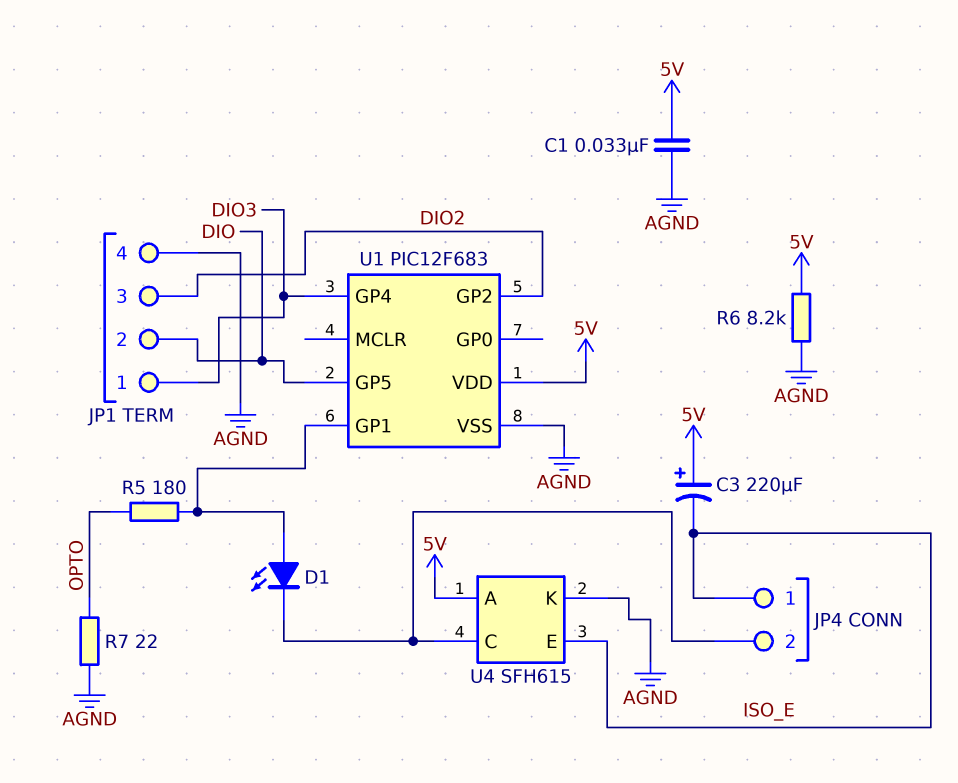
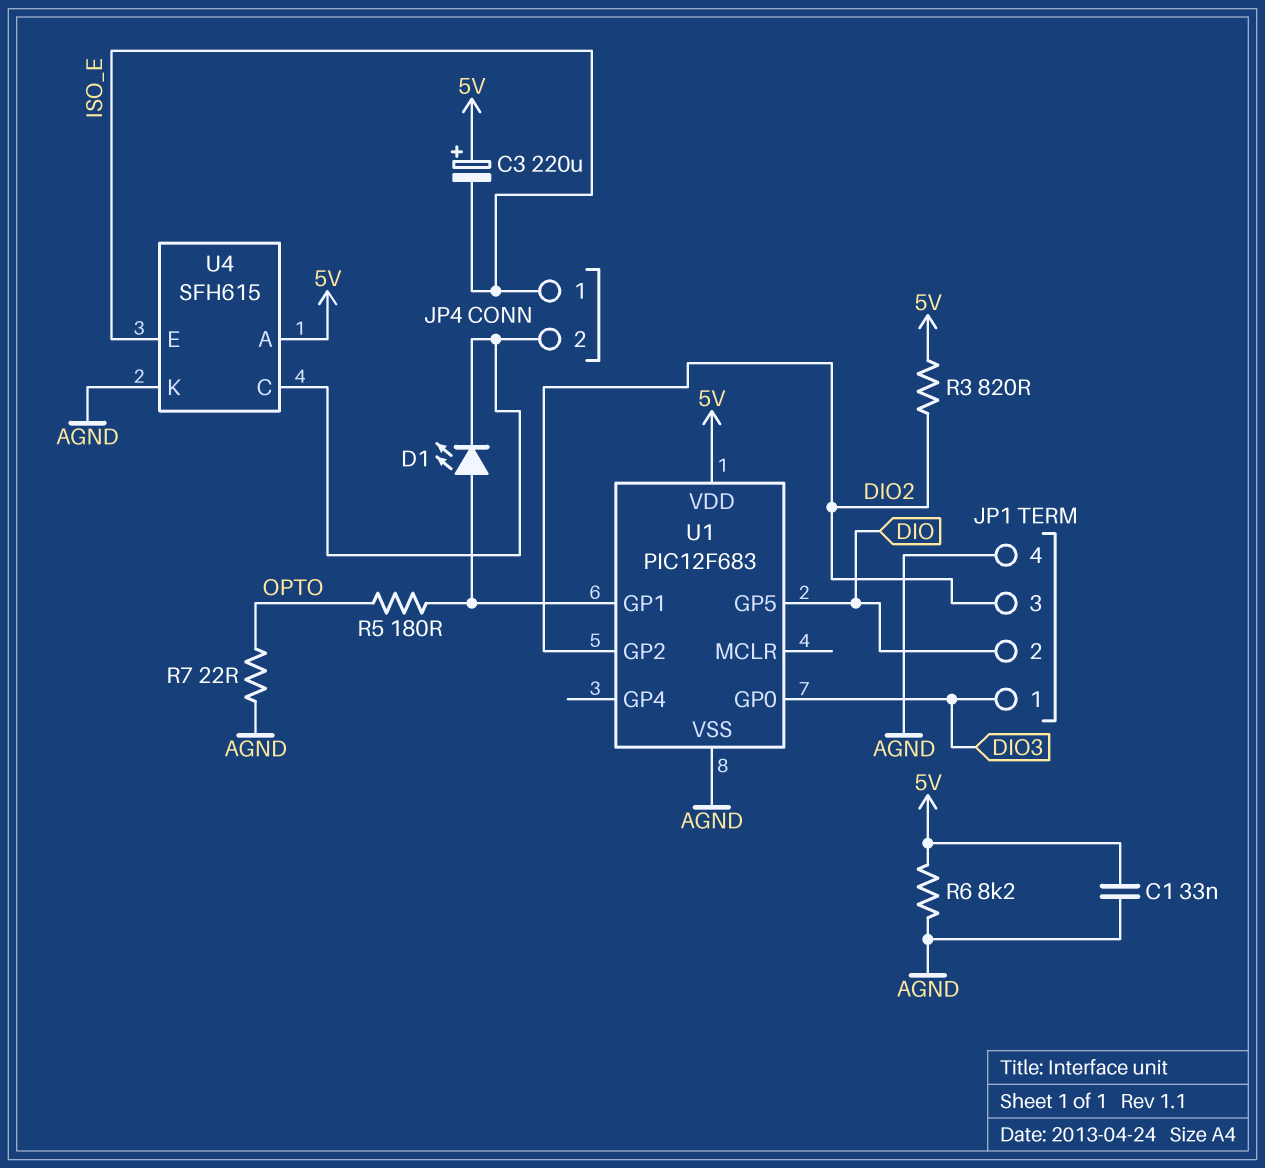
R3: none -> 820 (5V, DIO2)
U1 pin GP0: none -> DIO3
U1 pin GP4: DIO3 -> none

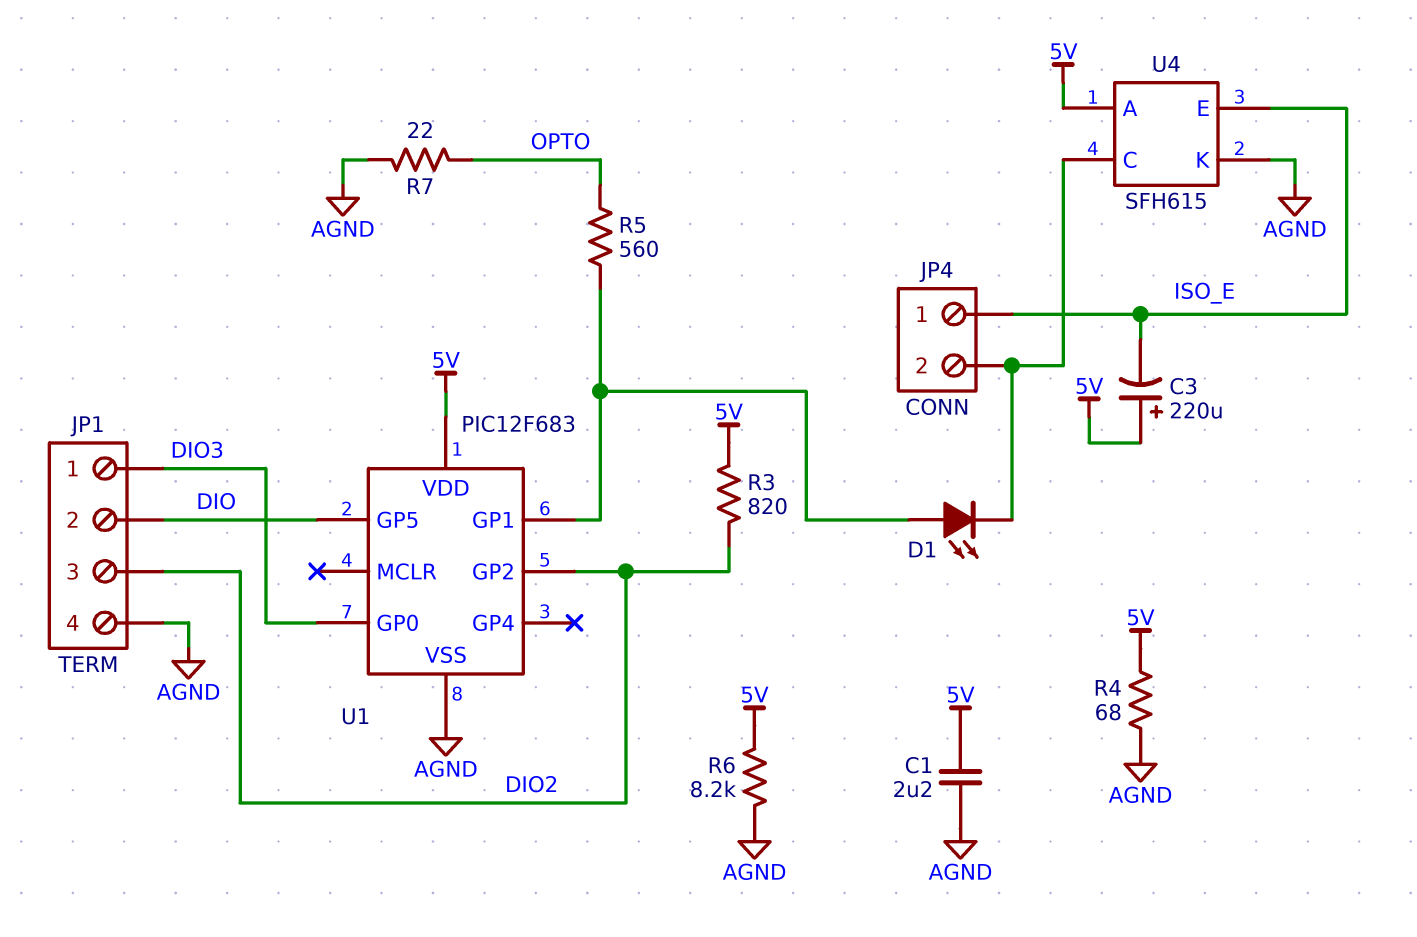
C1: 33nF (5V, AGND) -> 2.2uF (5V, AGND)
R4: none -> 68 (5V, AGND)
R5: 180 (OPTO, U1/GP1) -> 560 (OPTO, U1/GP1)

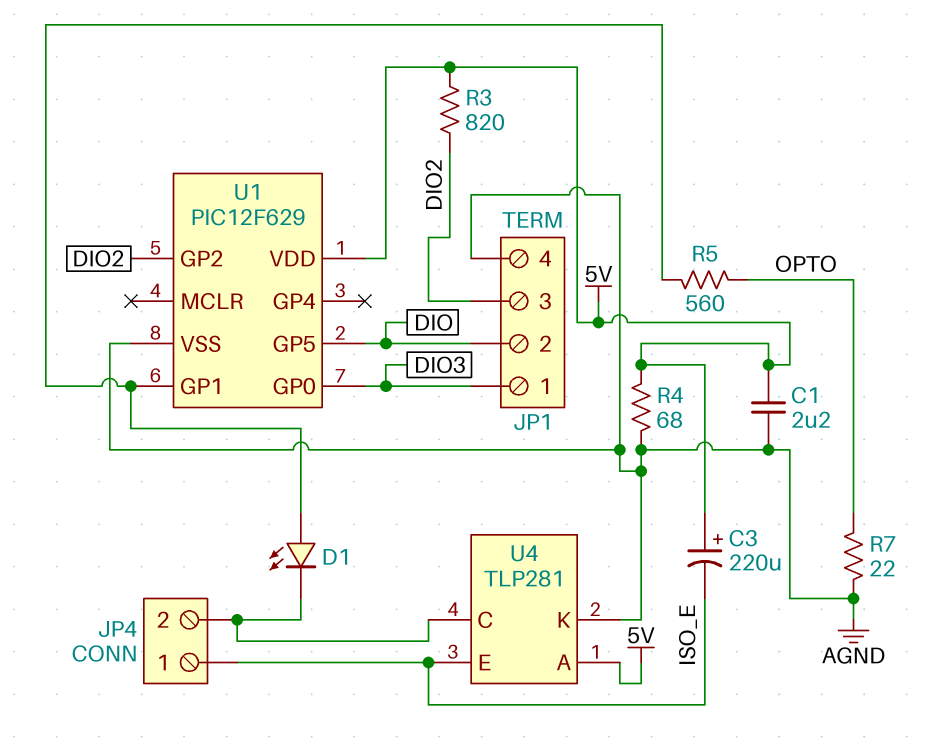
R6: 8.2k (5V, AGND) -> none
U1: PIC12F683 -> PIC12F629
U4: SFH615 -> TLP281

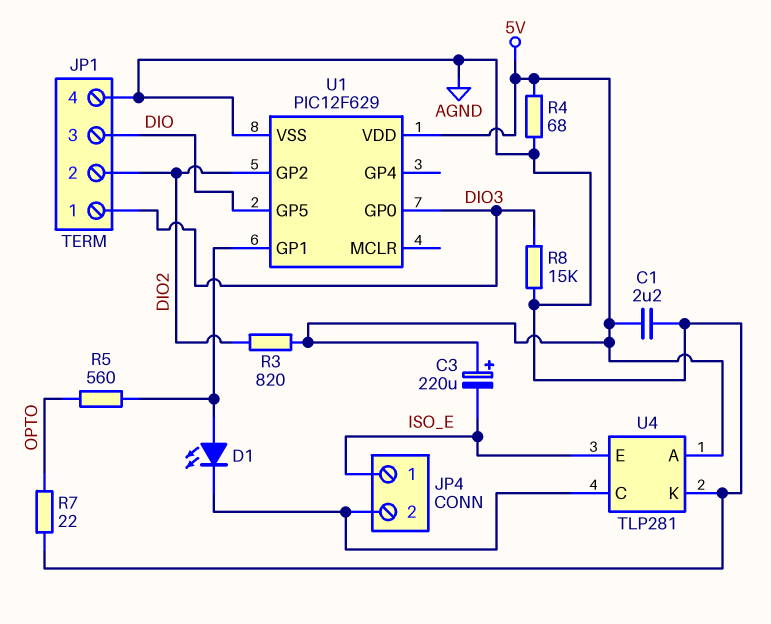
JP1 pin 2: DIO -> DIO2
JP1 pin 3: DIO2 -> DIO
R8: none -> 15k (AGND, DIO3)

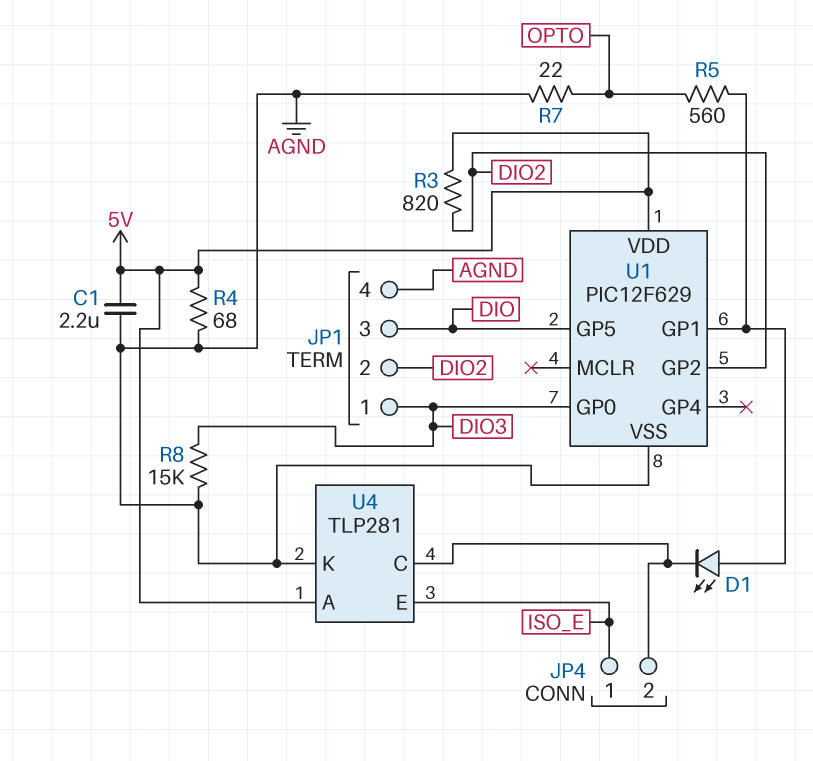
C3: 220uF (plus 5V, minus ISO_E) -> none

